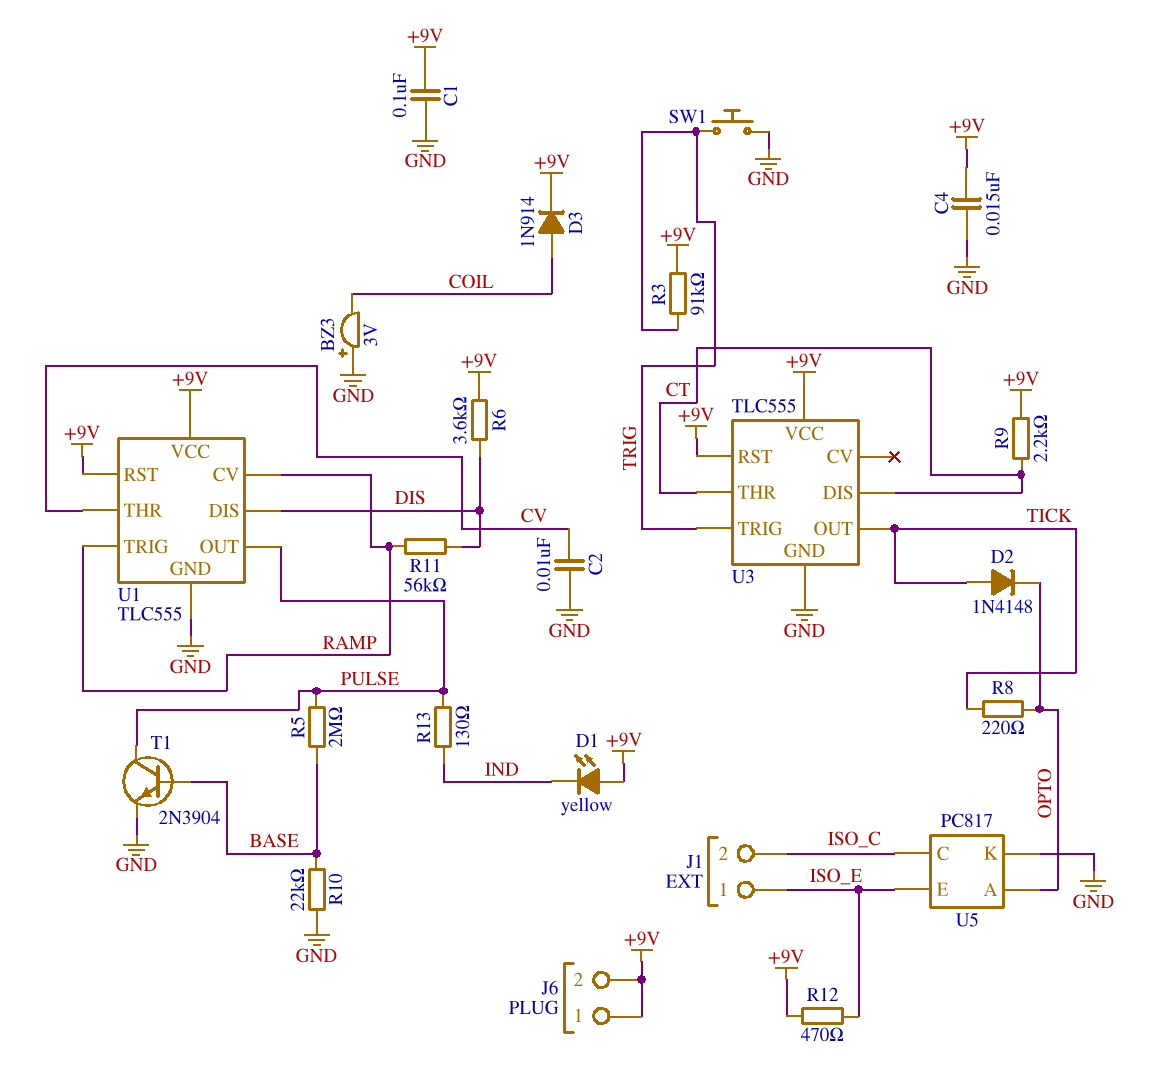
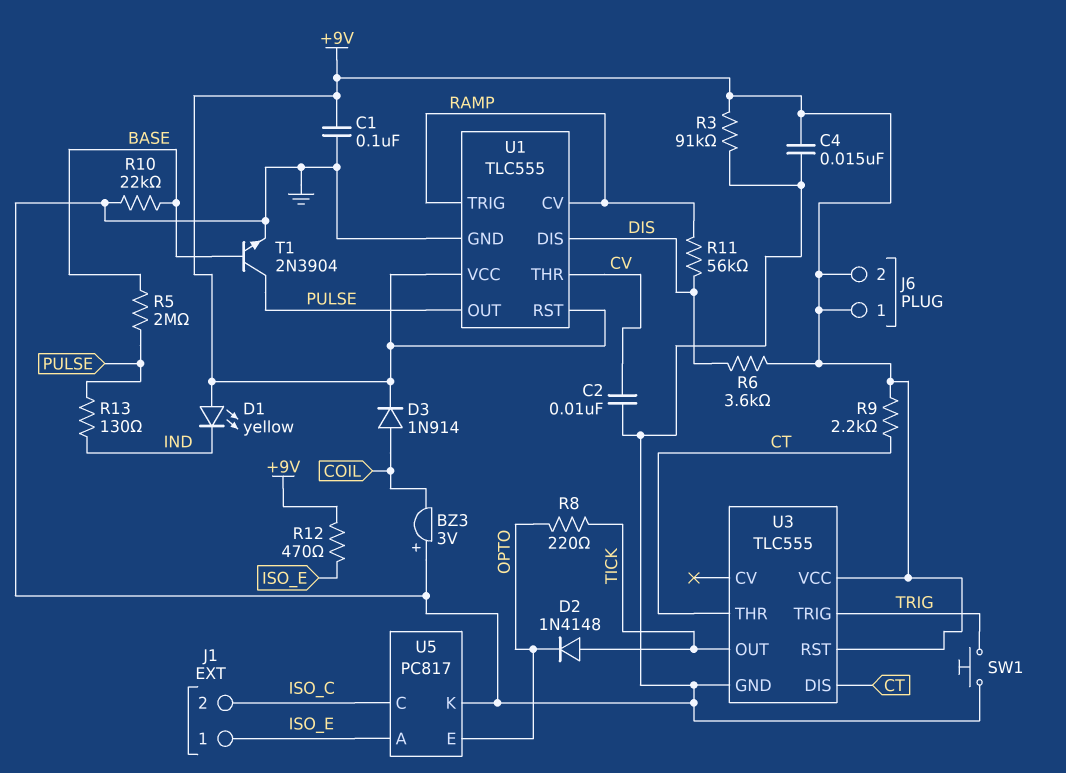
R3: 91k (+9V, TRIG) -> 91k (+9V, GND)
U5 pin A: OPTO -> ISO_E
U5 pin E: ISO_E -> OPTO

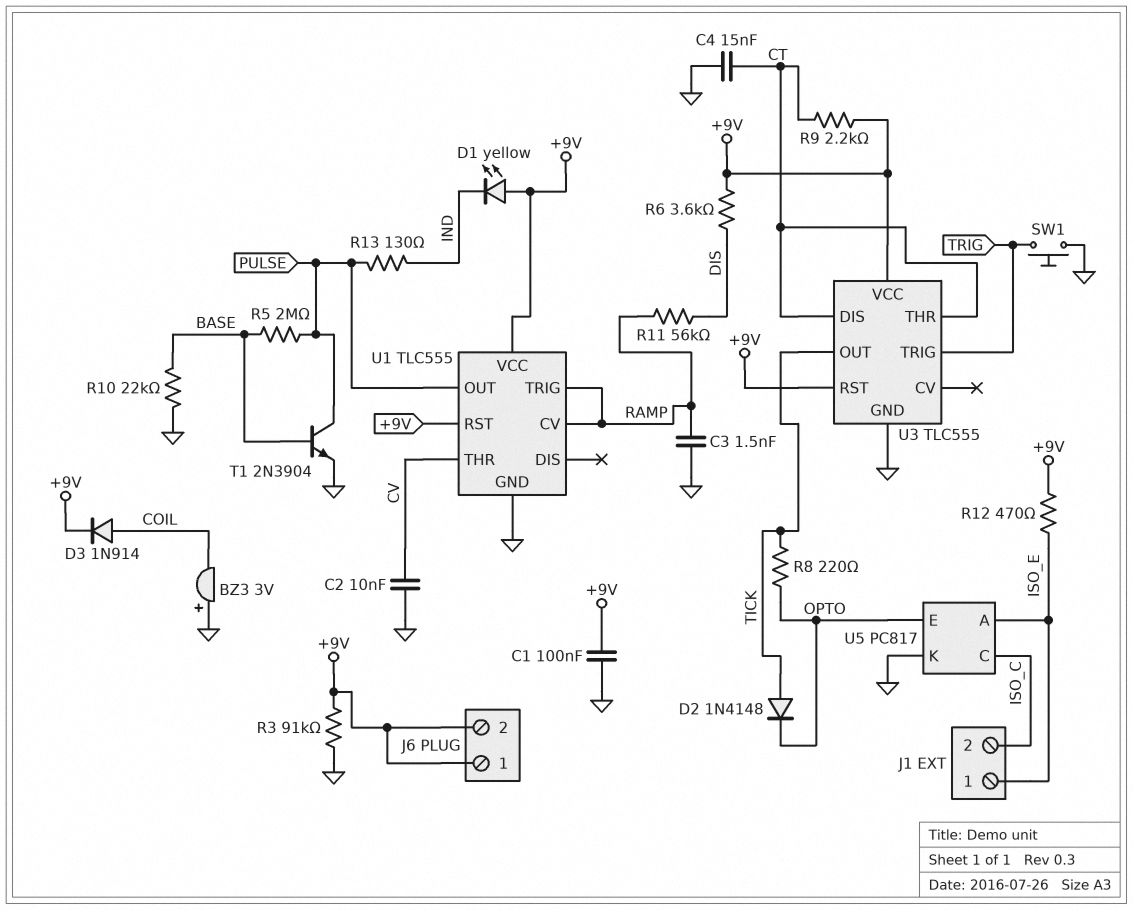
C3: none -> 1.5nF (GND, RAMP)
C4: 15nF (+9V, GND) -> 15nF (CT, GND)
U1 pin DIS: DIS -> none

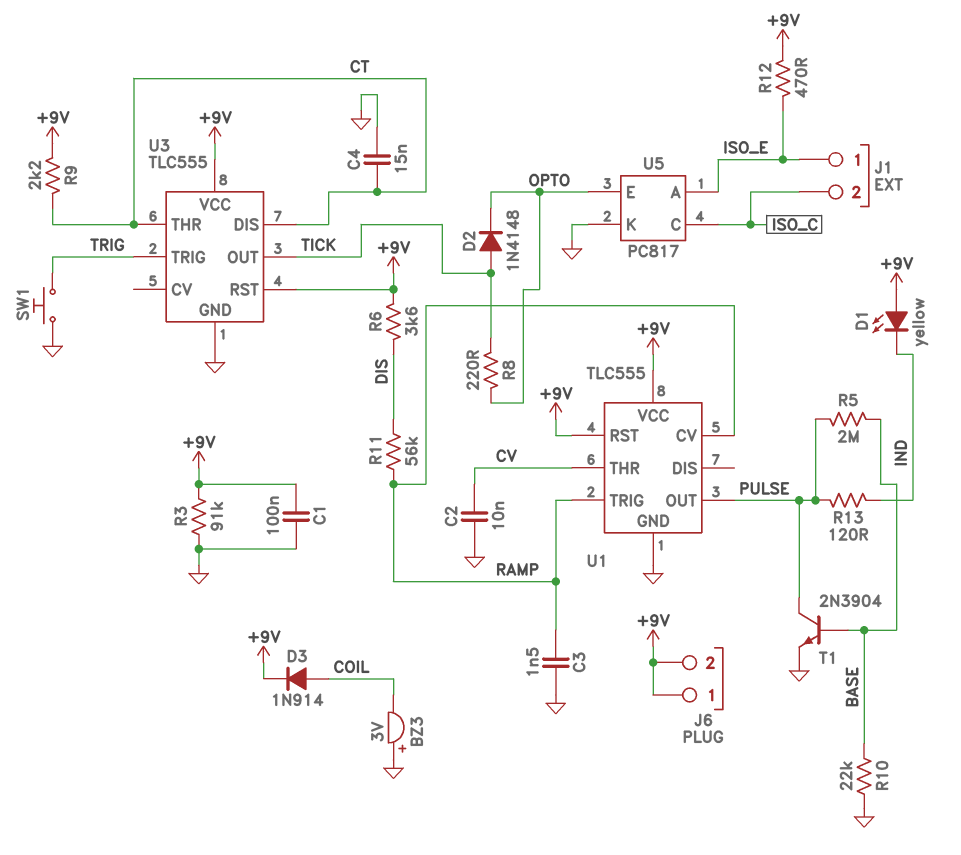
R13: 130 (IND, PULSE) -> 120 (IND, PULSE)

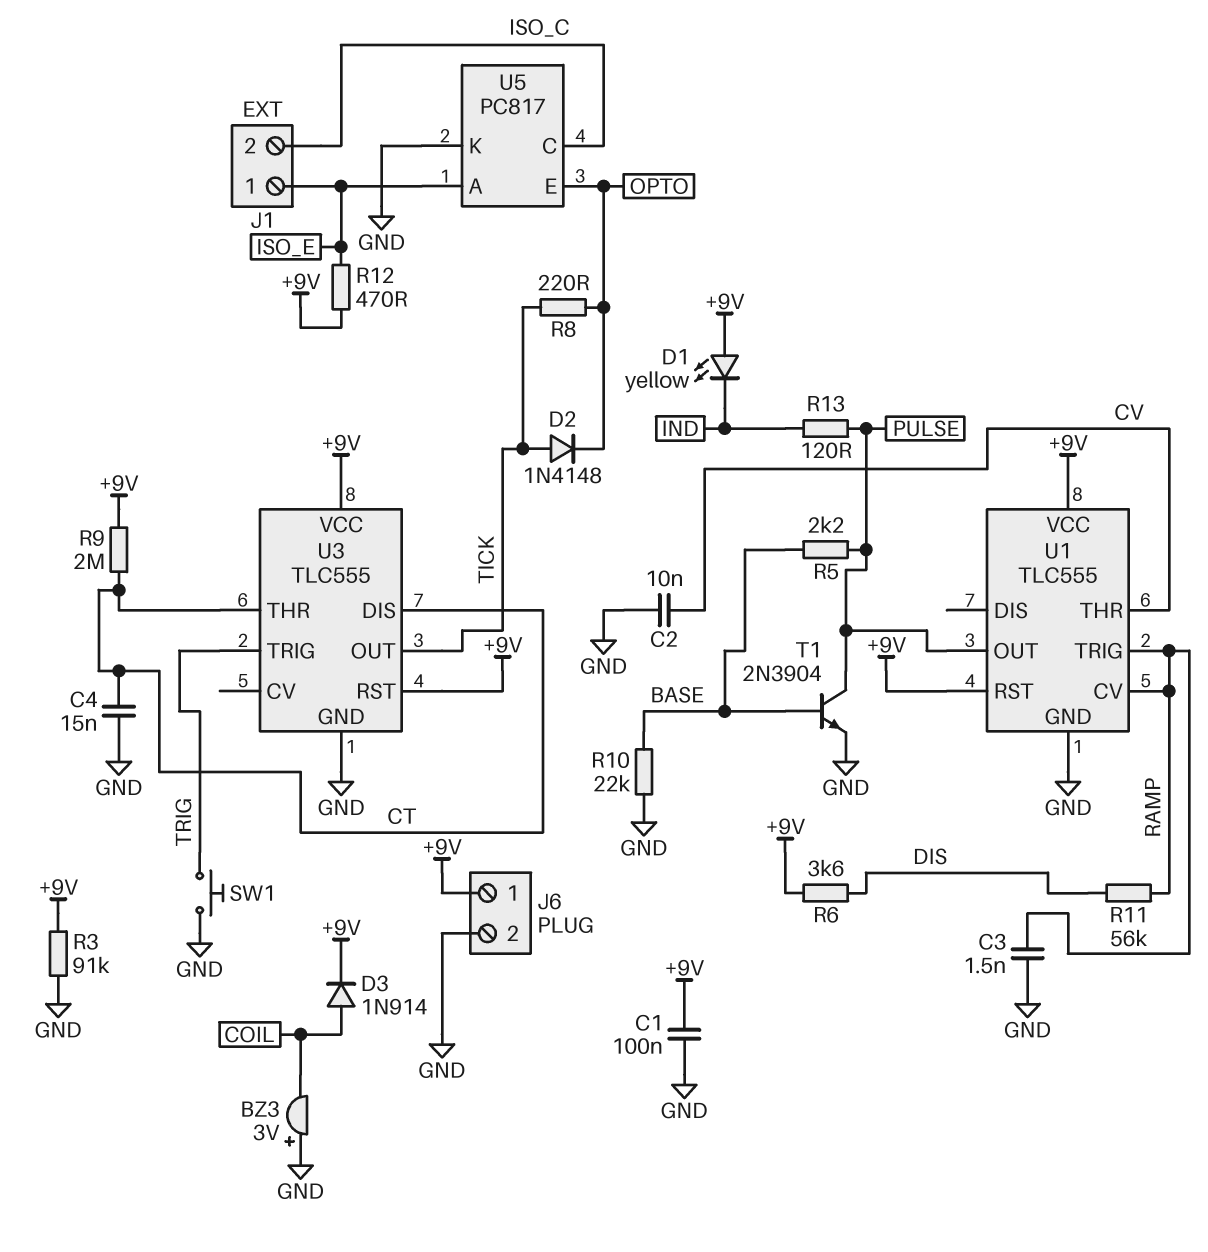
J6 pin 2: +9V -> GND
R5: 2M (BASE, PULSE) -> 2.2k (BASE, PULSE)
R9: 2.2k (+9V, CT) -> 2M (+9V, CT)

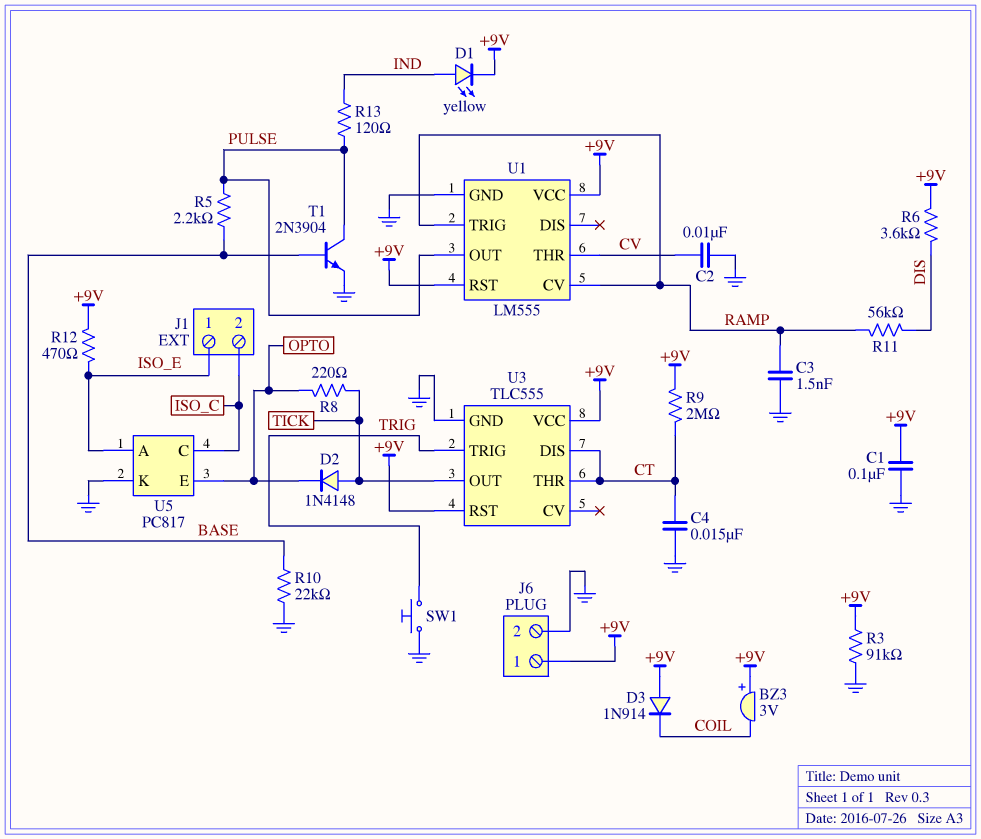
BZ3: buzzer 3V (plus GND, minus COIL) -> buzzer 3V (plus +9V, minus COIL)
D1: LED yellow (A +9V, K IND) -> LED yellow (A IND, K +9V)
D3: diode 1N914 (A COIL, K +9V) -> diode 1N914 (A +9V, K COIL)
U1: TLC555 -> LM555

